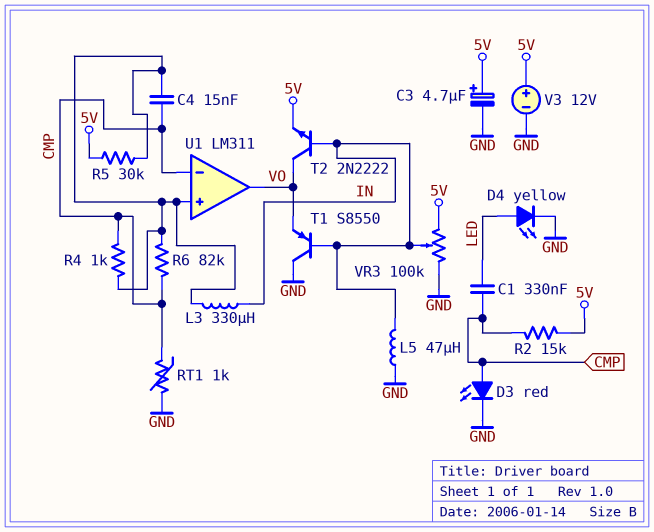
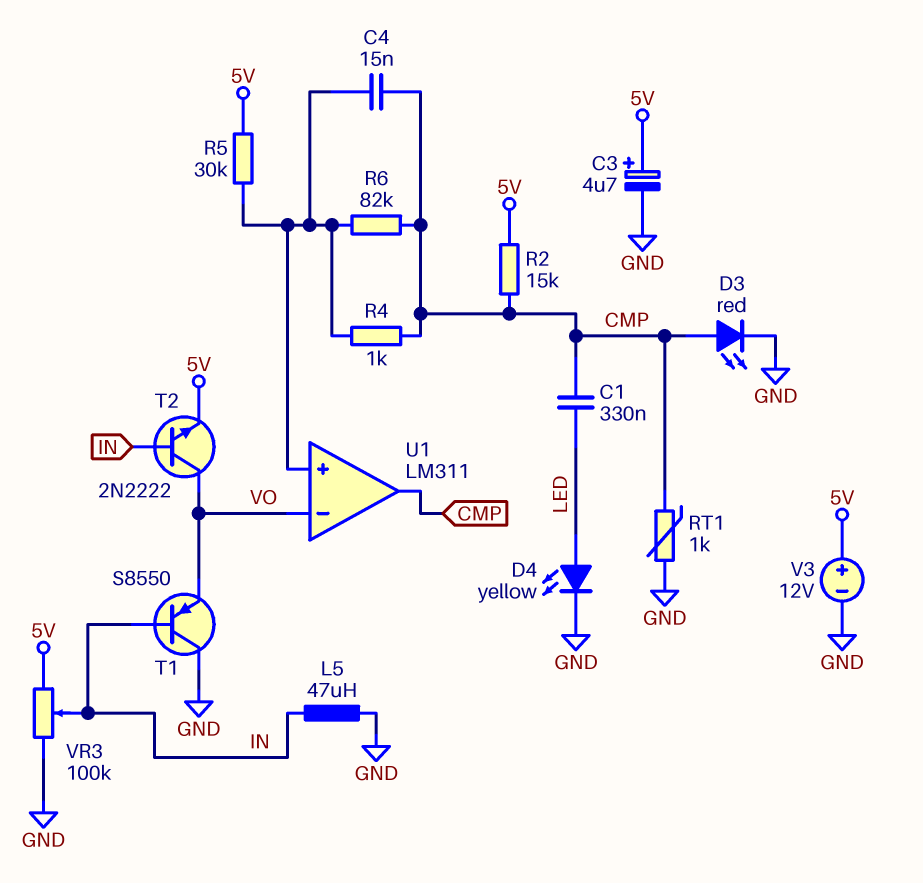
L3: 330uH (IN, U1/in+) -> none
U1 pin in-: CMP -> VO
U1 pin out: VO -> CMP

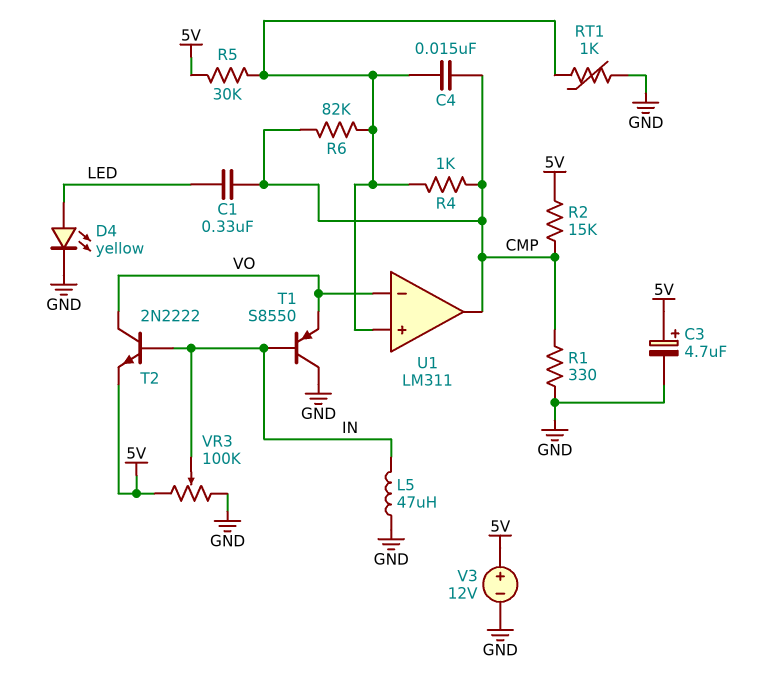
D3: LED red (A CMP, K GND) -> none
R1: none -> 330 (CMP, GND)
RT1: 1k (CMP, GND) -> 1k (GND, U1/in+)

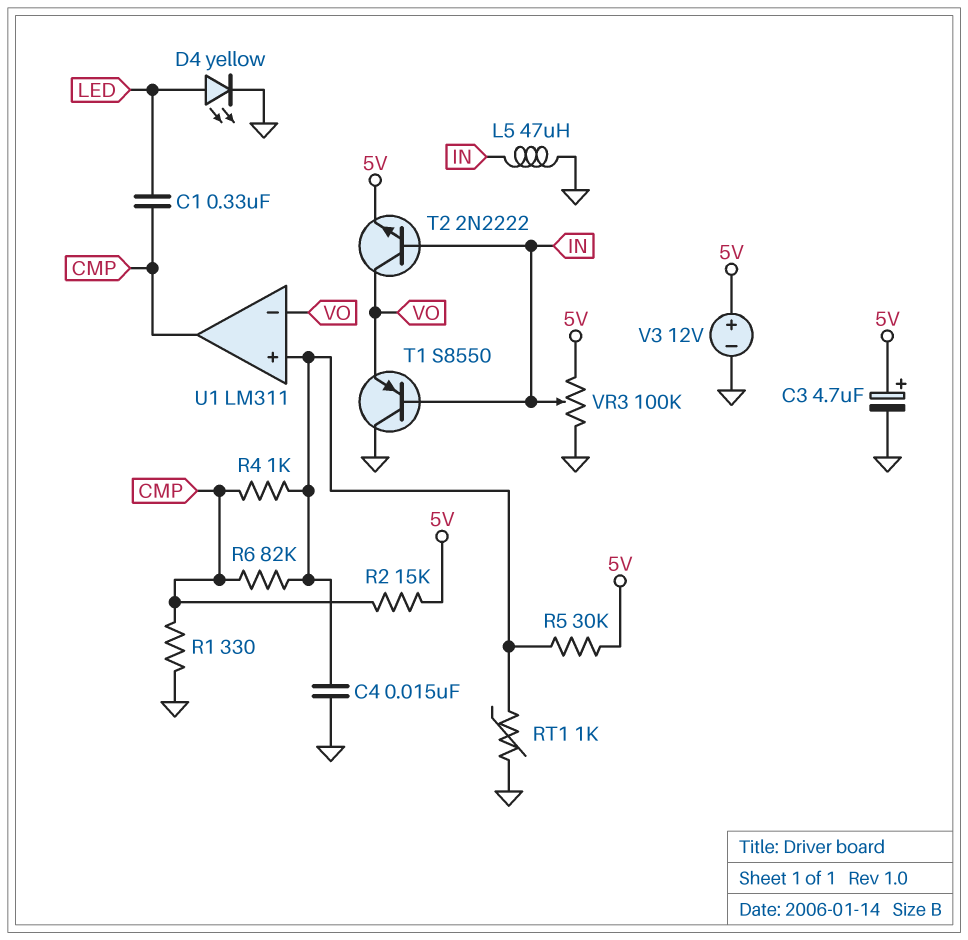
C4: 15nF (CMP, U1/in+) -> 15nF (GND, U1/in+)

